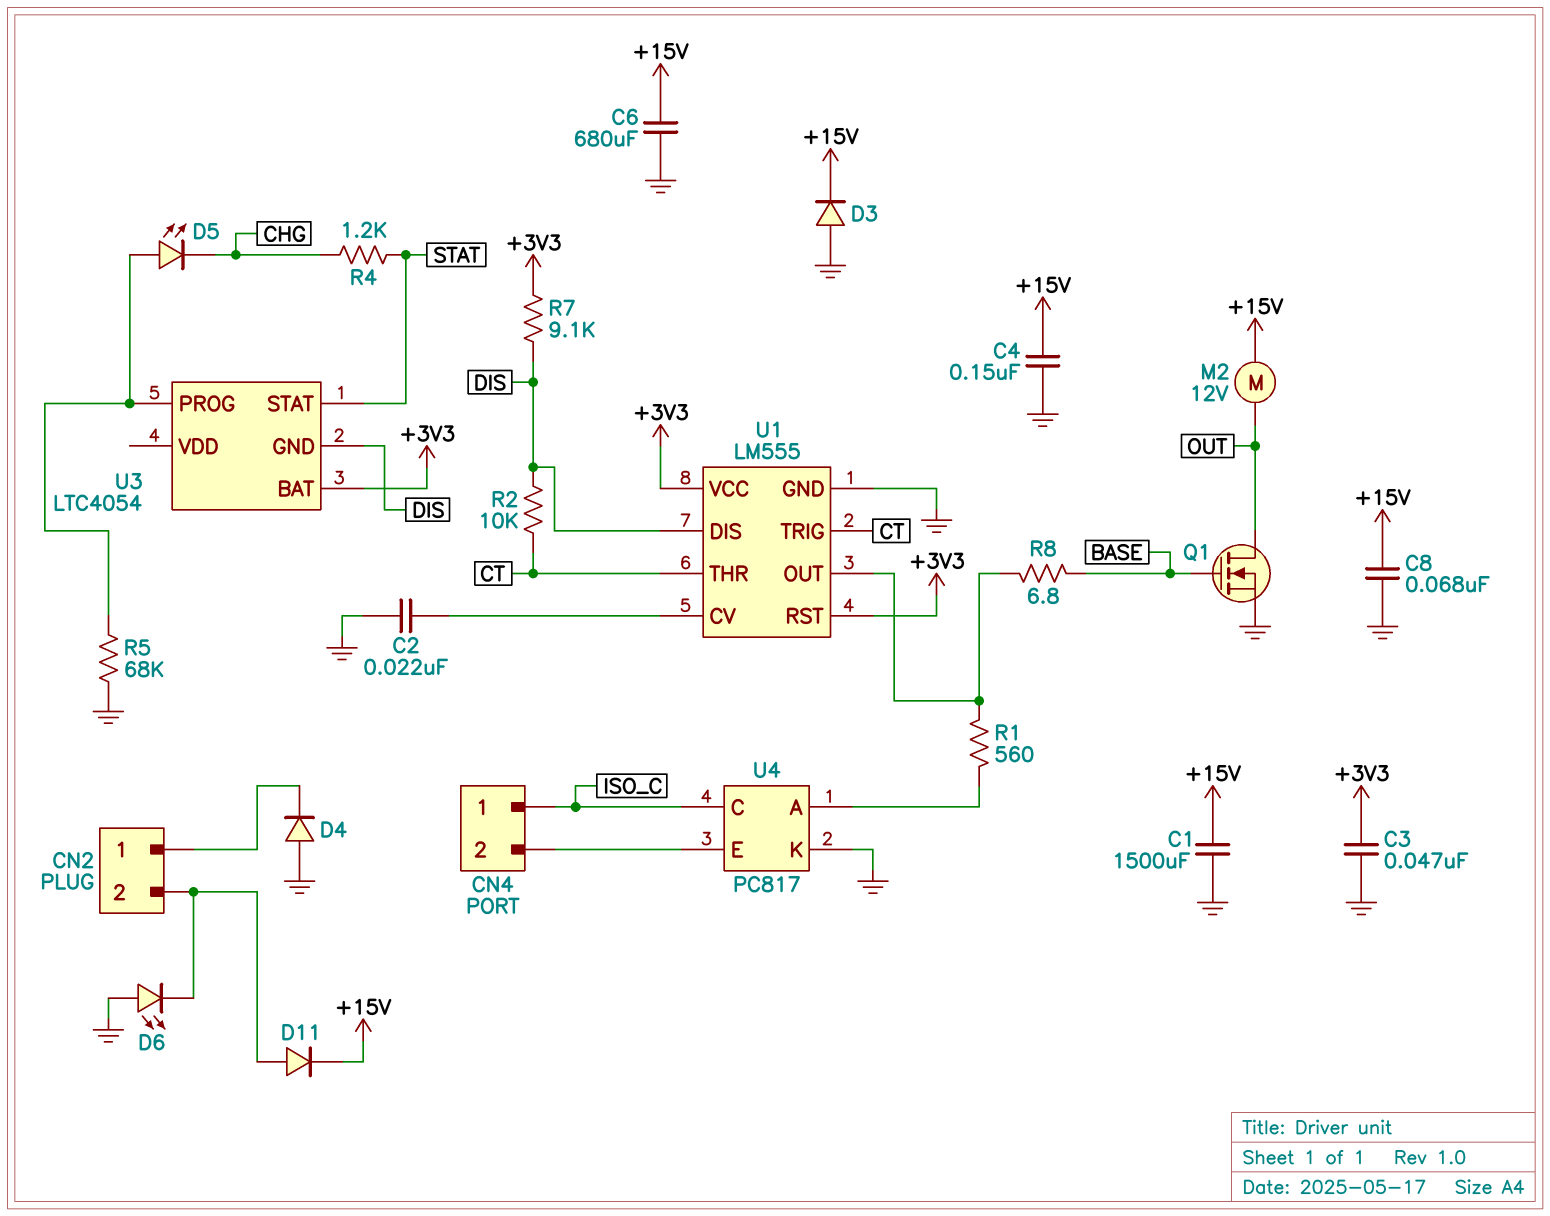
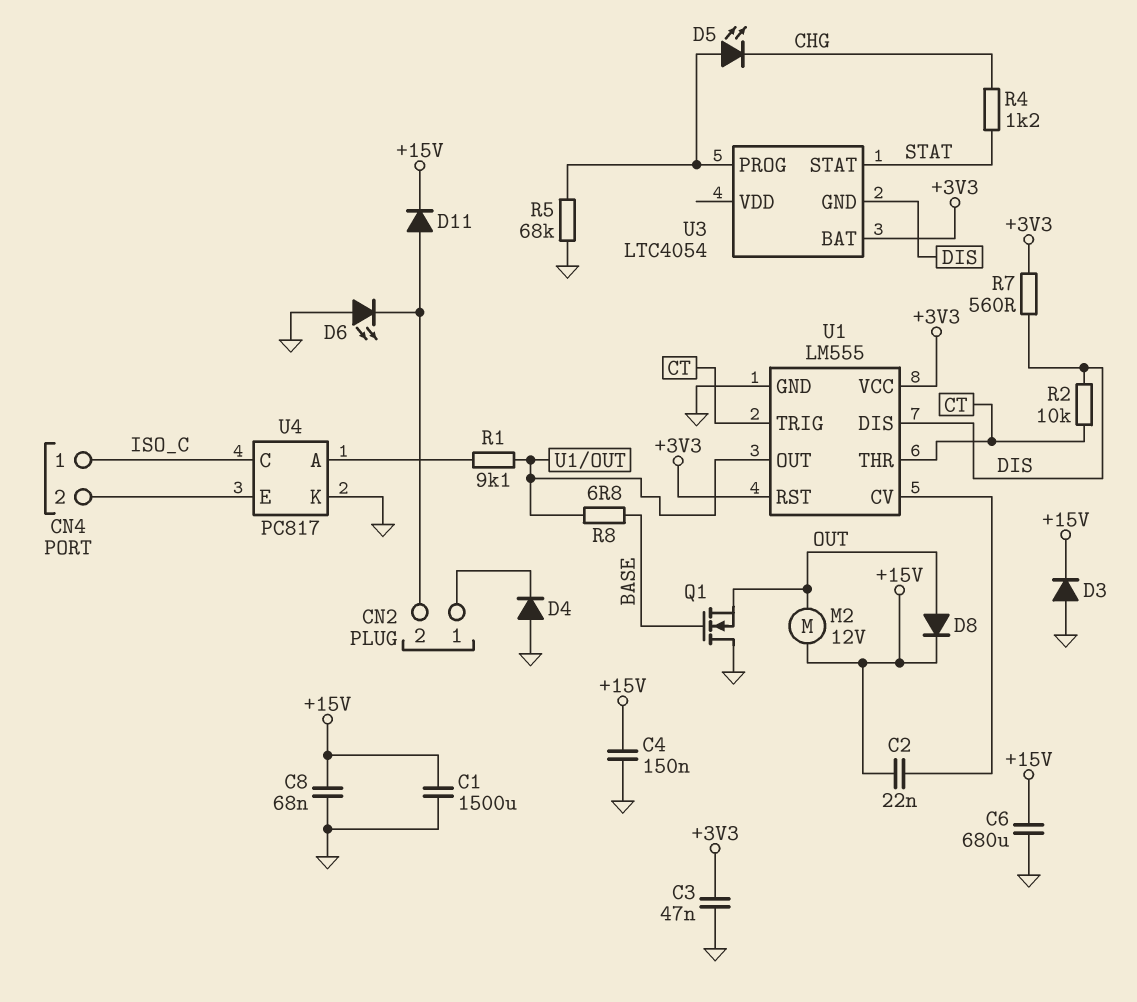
C2: 22nF (GND, U1/CV) -> 22nF (+15V, U1/CV)
D8: none -> diode (A OUT, K +15V)
Q1: NMOS (G BASE, D OUT, S GND) -> NMOS (G BASE, D GND, S OUT)
R1: 560 (U1/OUT, U4/A) -> 9.1k (U1/OUT, U4/A)
R7: 9.1k (+3V3, DIS) -> 560 (+3V3, DIS)

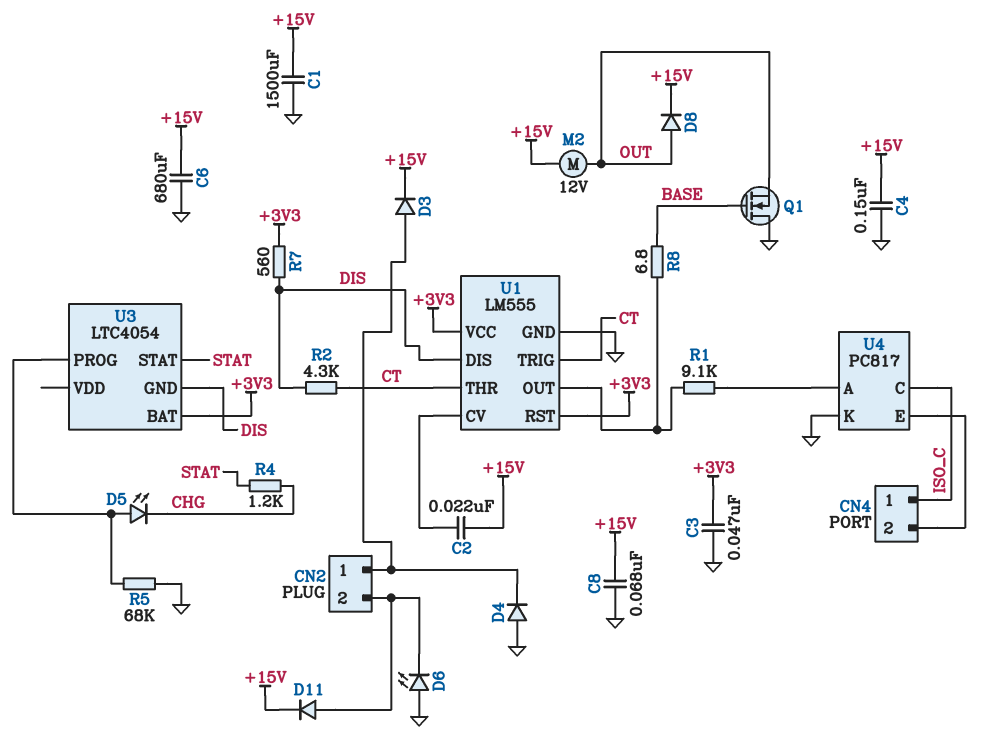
D3: diode (A GND, K +15V) -> diode (A CN2/1, K +15V)
R2: 10k (CT, DIS) -> 4.3k (CT, DIS)

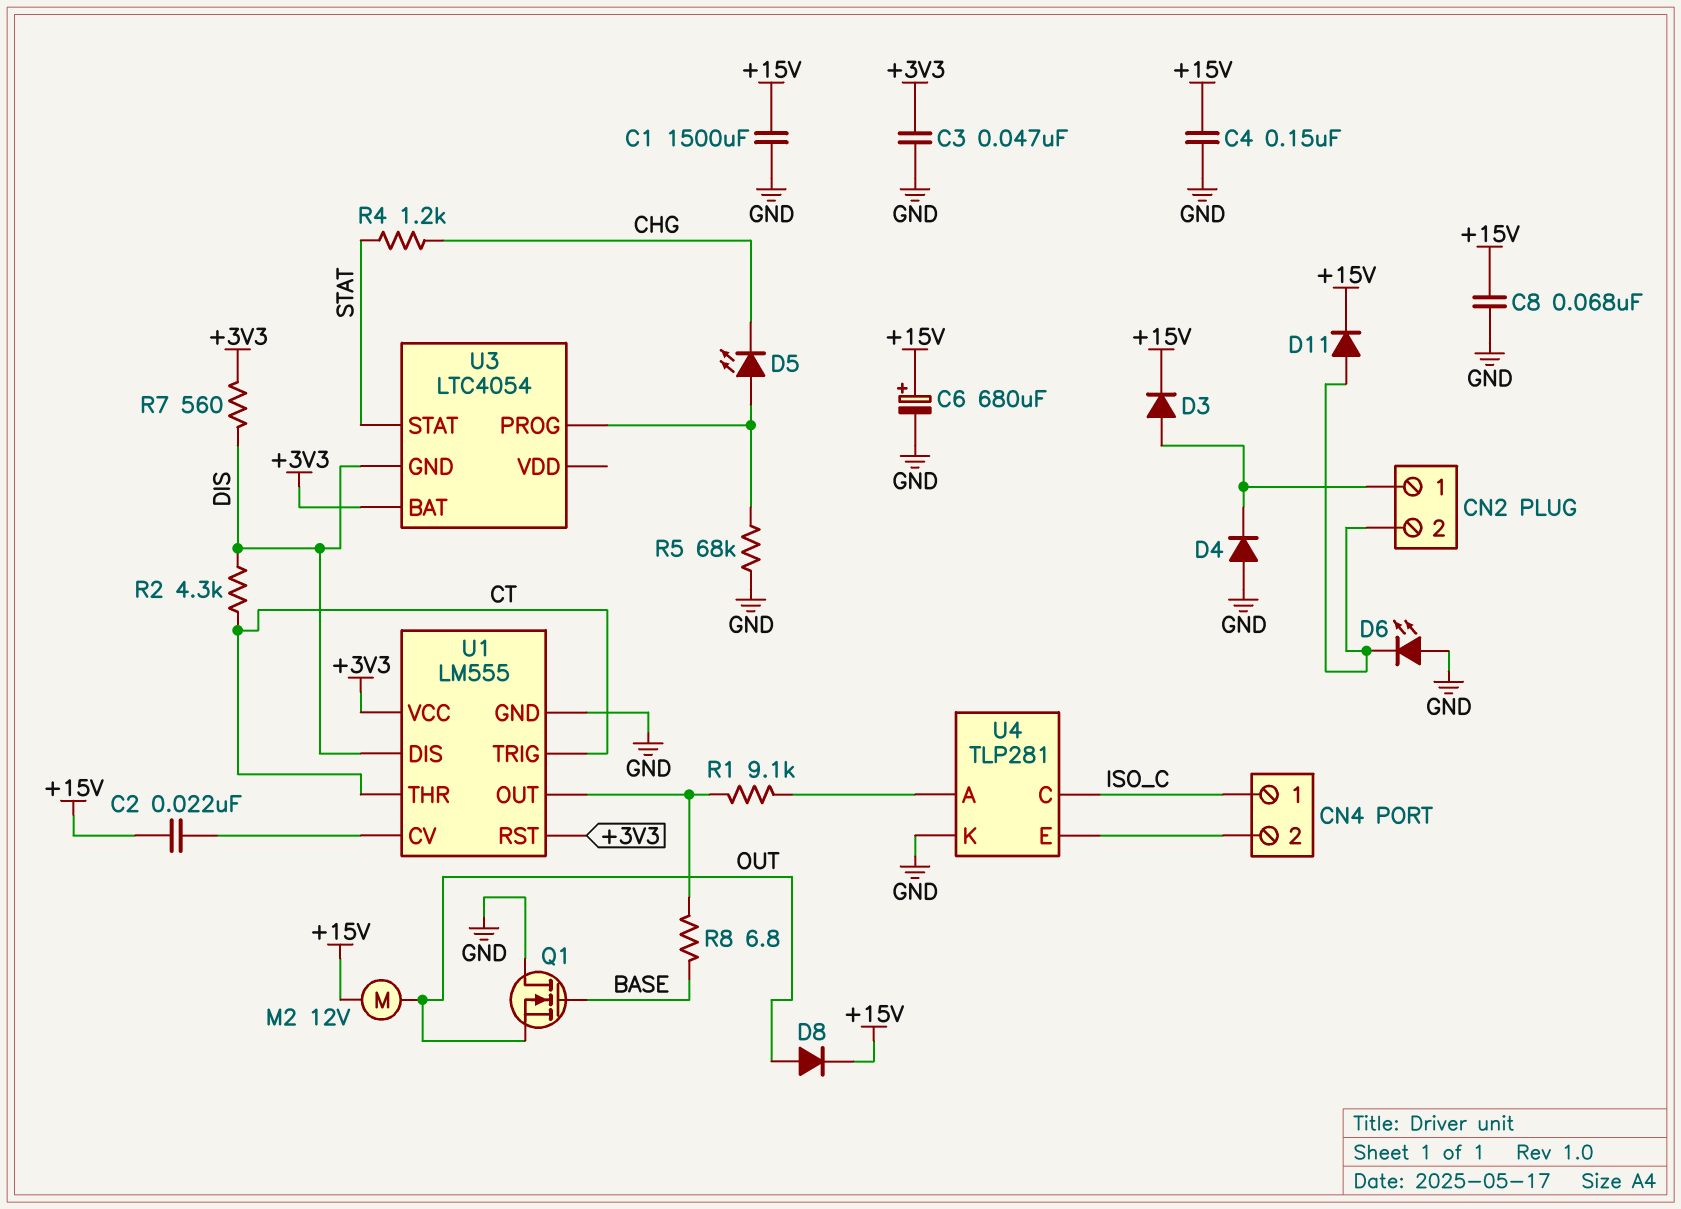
C6: 680uF (+15V, GND) -> 680uF (plus +15V, minus GND)
U4: PC817 -> TLP281

